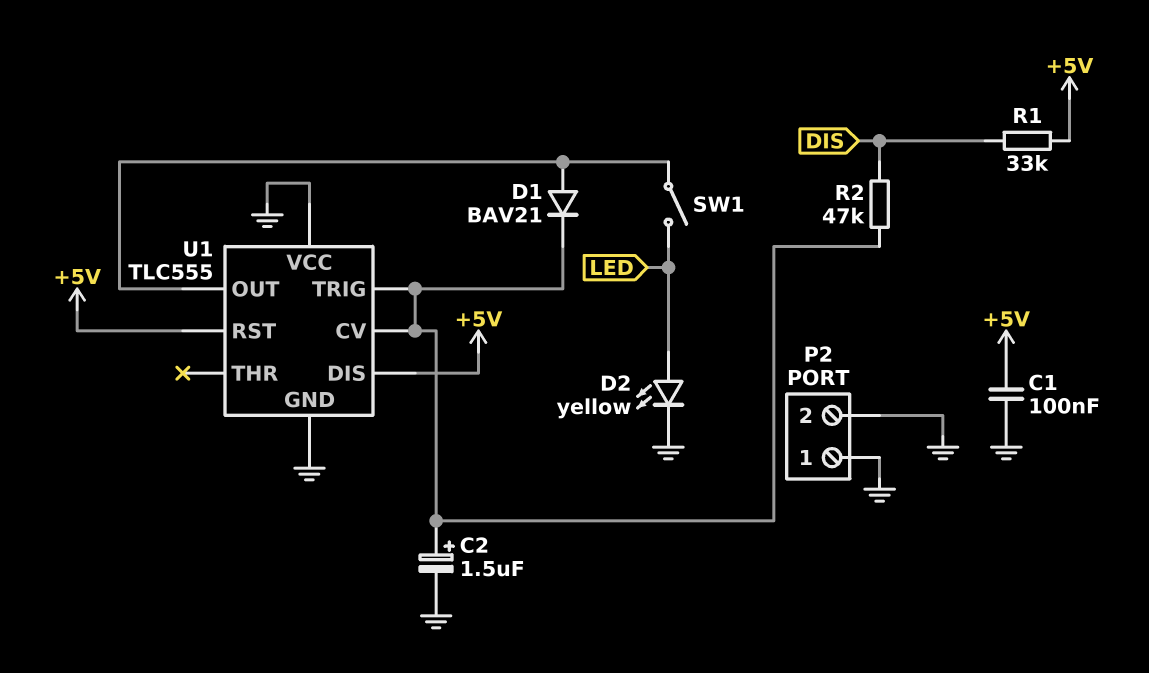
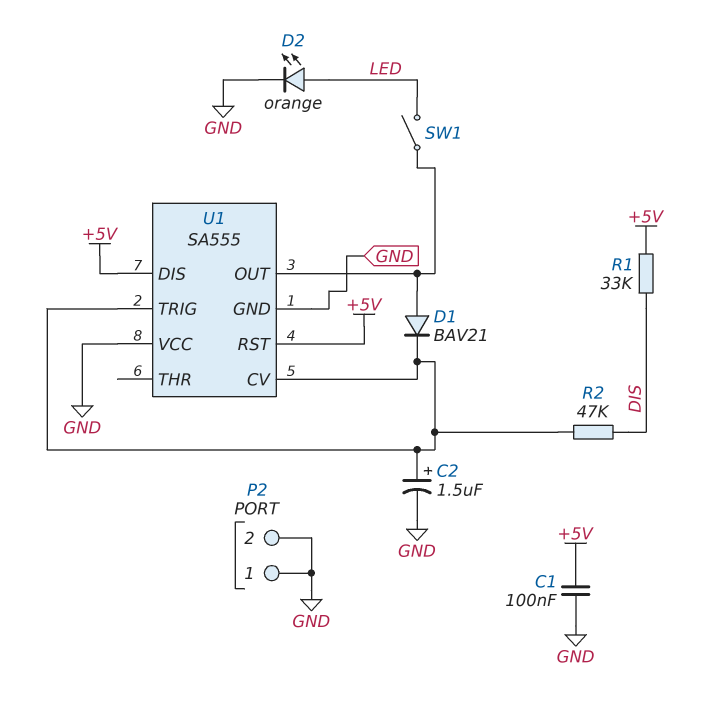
D2: LED yellow (A LED, K GND) -> LED orange (A LED, K GND)
U1: TLC555 -> SA555

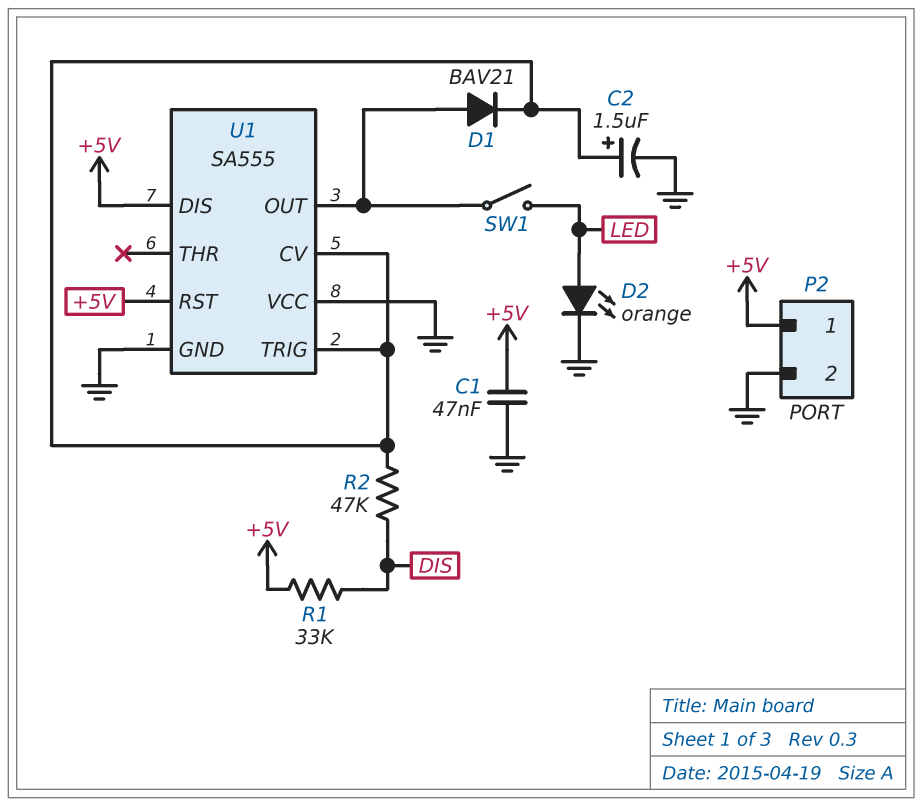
C1: 100nF (+5V, GND) -> 47nF (+5V, GND)
P2 pin 1: GND -> +5V

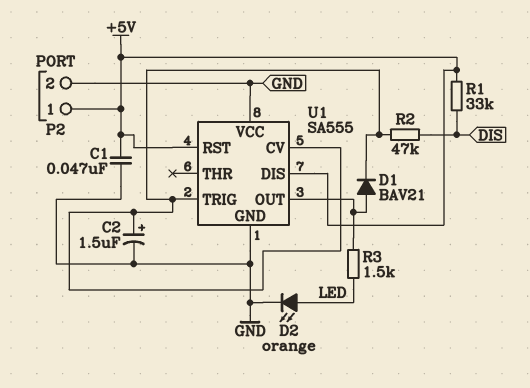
R3: none -> 1.5k (LED, U1/OUT)
SW1: switch (LED, U1/OUT) -> none

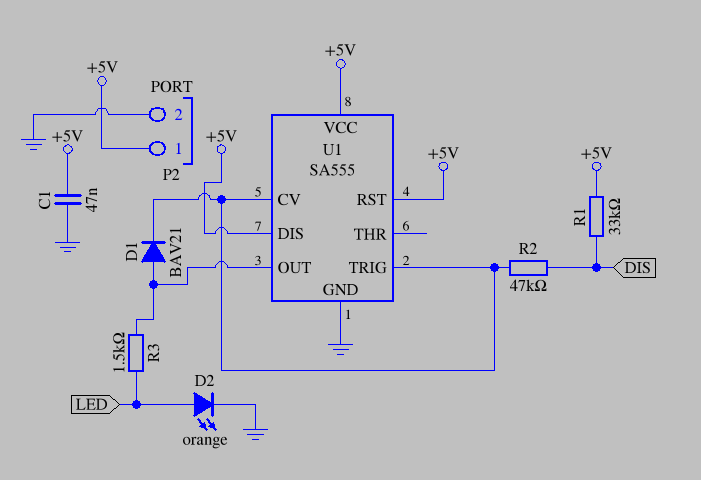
C2: 1.5uF (plus U1/CV, minus GND) -> none
U1 pin VCC: GND -> +5V

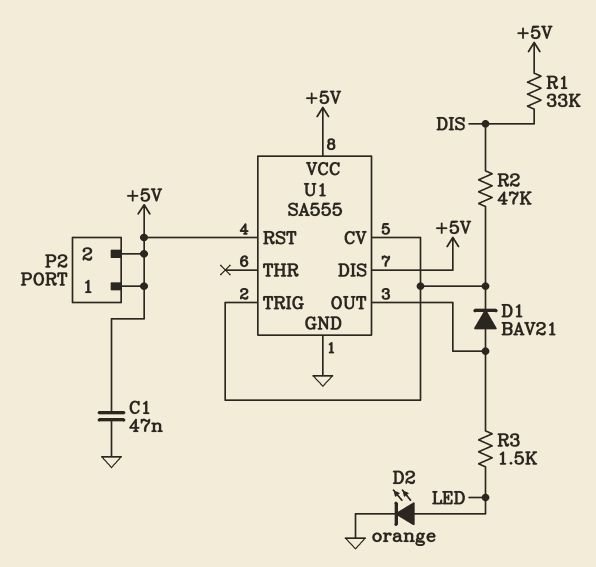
P2 pin 2: GND -> +5V

